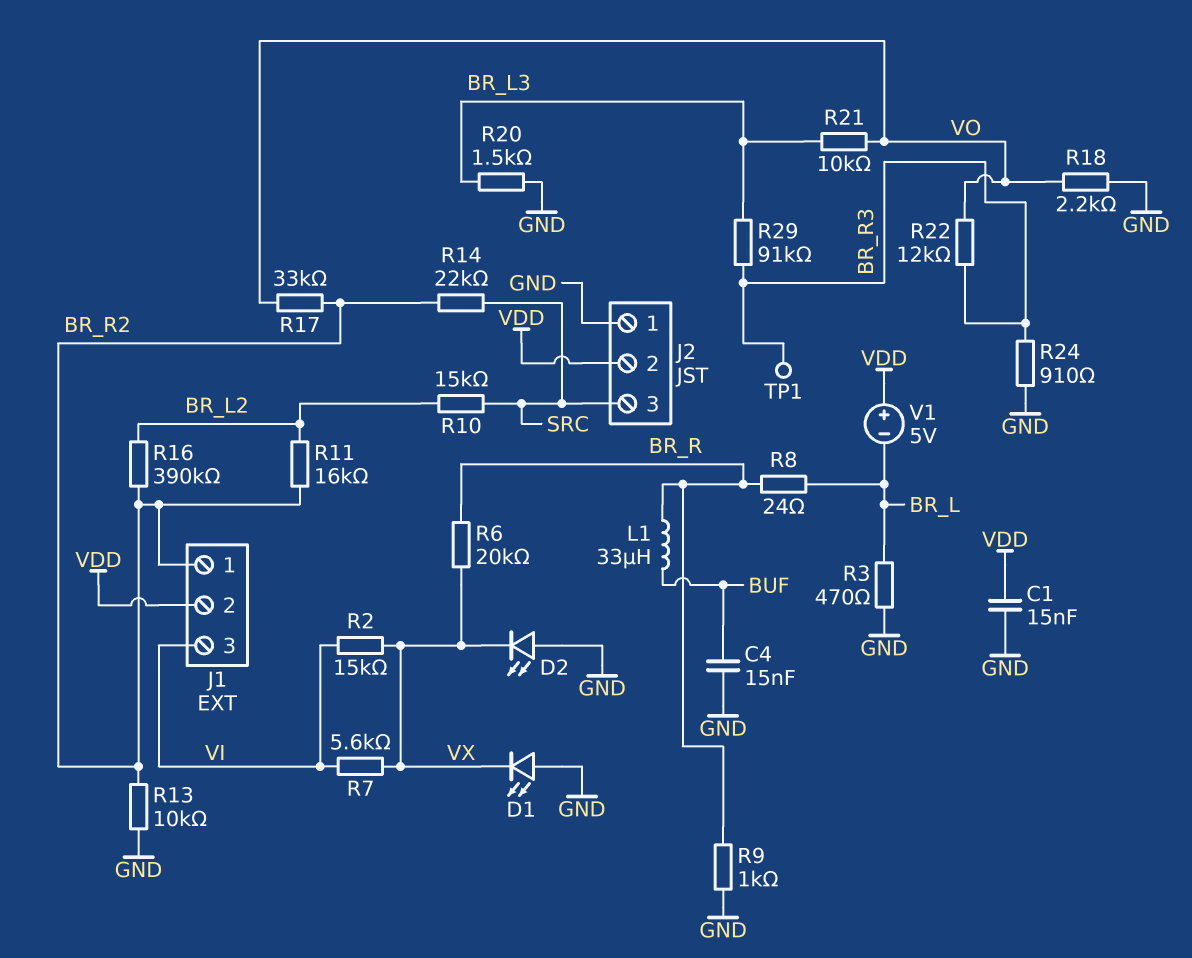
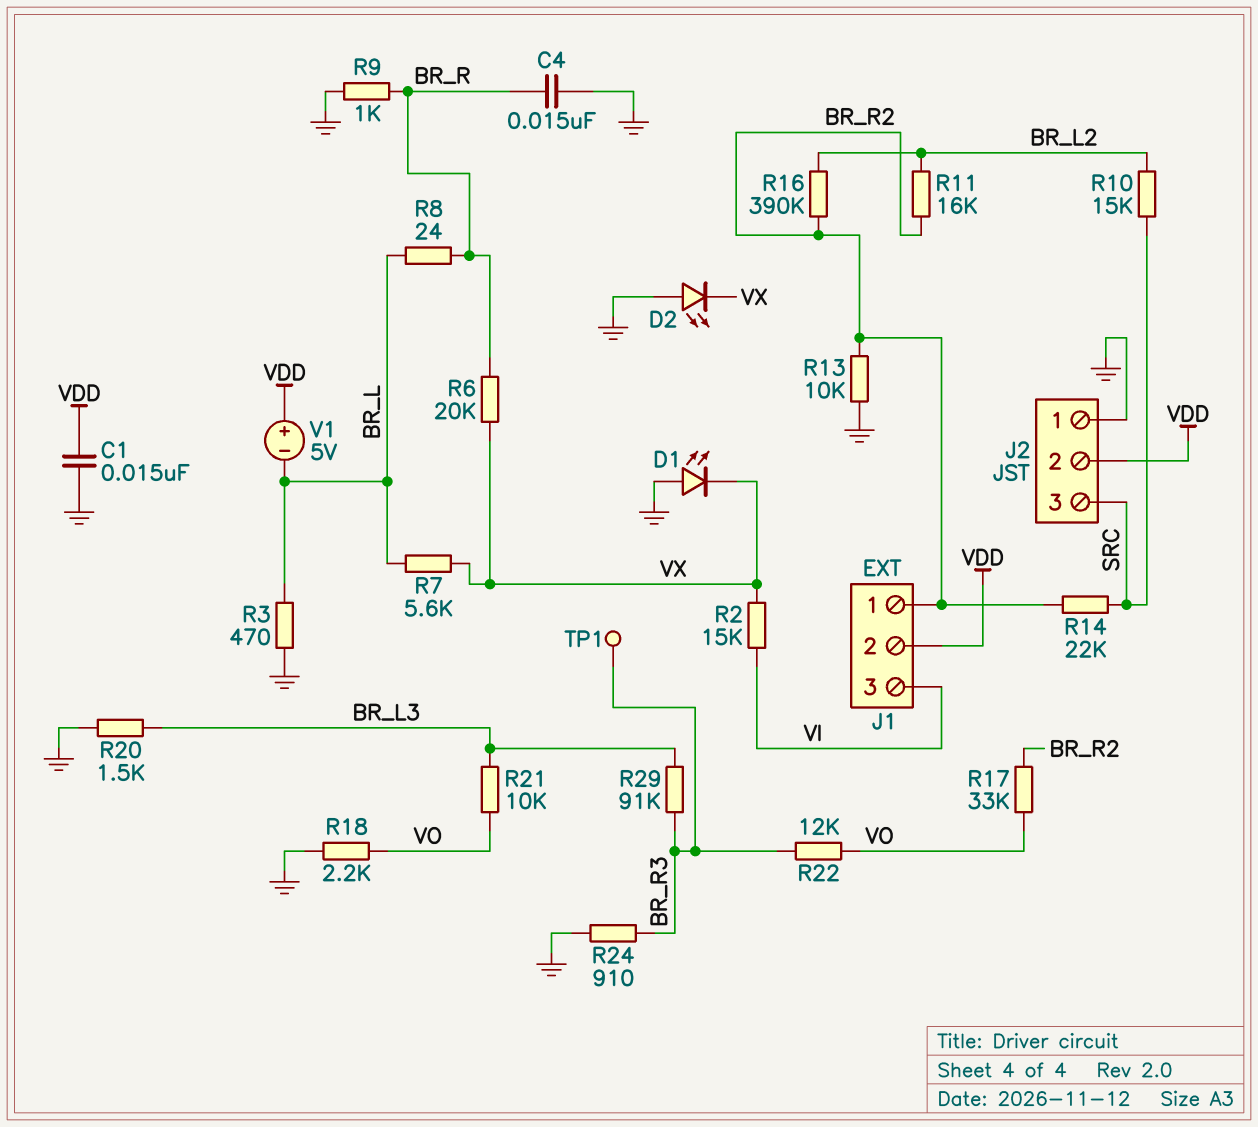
C4: 15nF (BUF, GND) -> 15nF (BR_R, GND)
L1: 33uH (BR_R, BUF) -> none
R7: 5.6k (VI, VX) -> 5.6k (BR_L, VX)

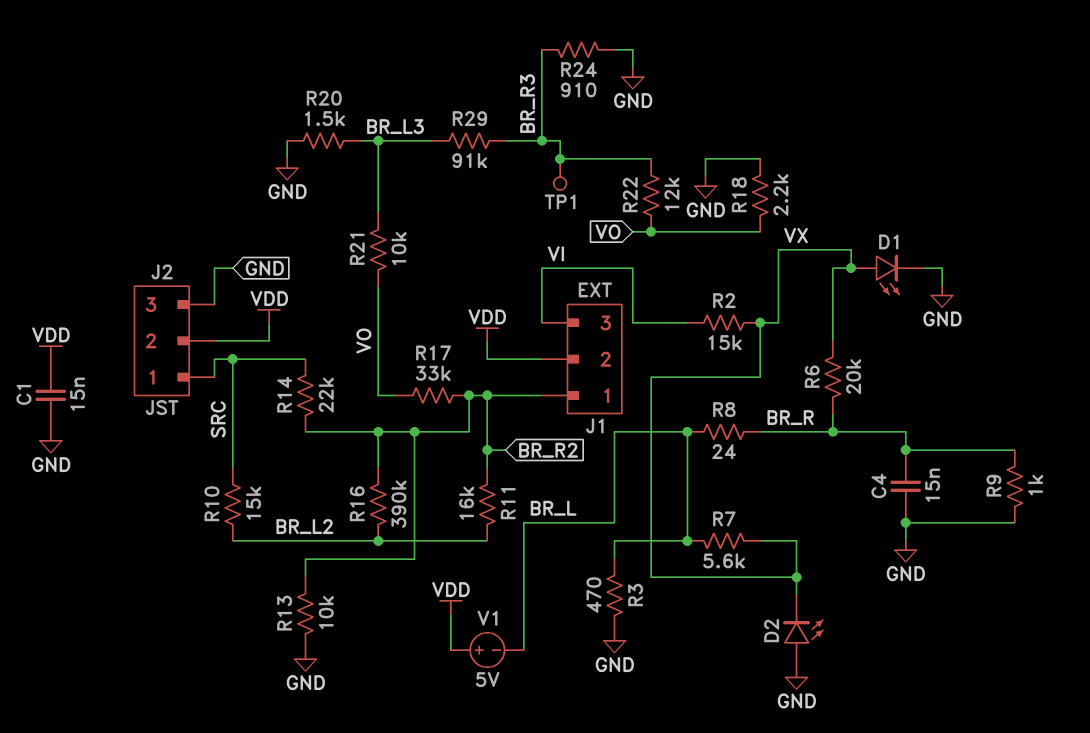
D1: LED (A GND, K VX) -> LED (A VX, K GND)
J2 pin 1: GND -> SRC
J2 pin 3: SRC -> GND

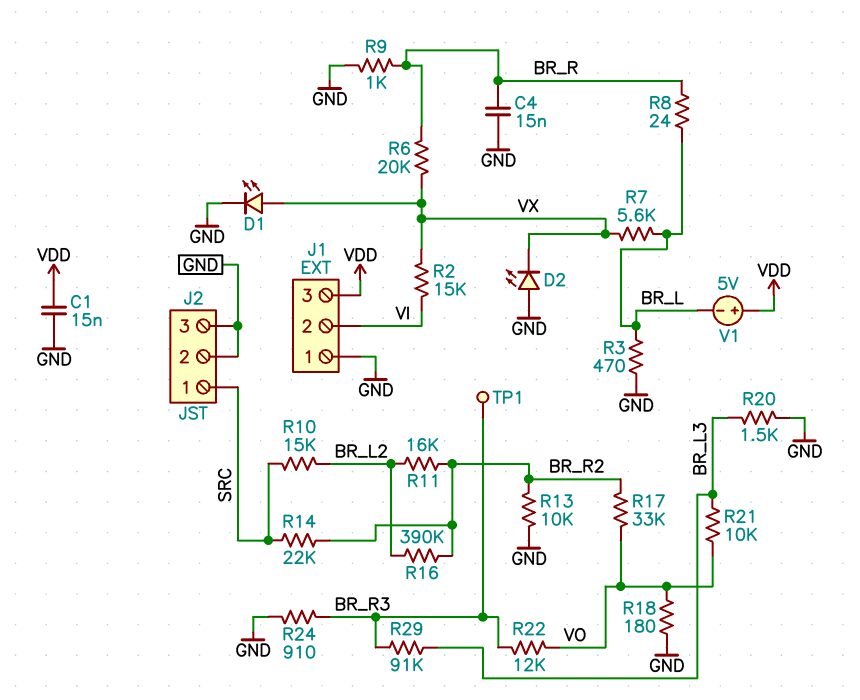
J1 pin 1: BR_R2 -> GND
J1 pin 2: VDD -> VI
J1 pin 3: VI -> VDD
J2 pin 2: VDD -> GND
R18: 2.2k (GND, VO) -> 180 (GND, VO)

